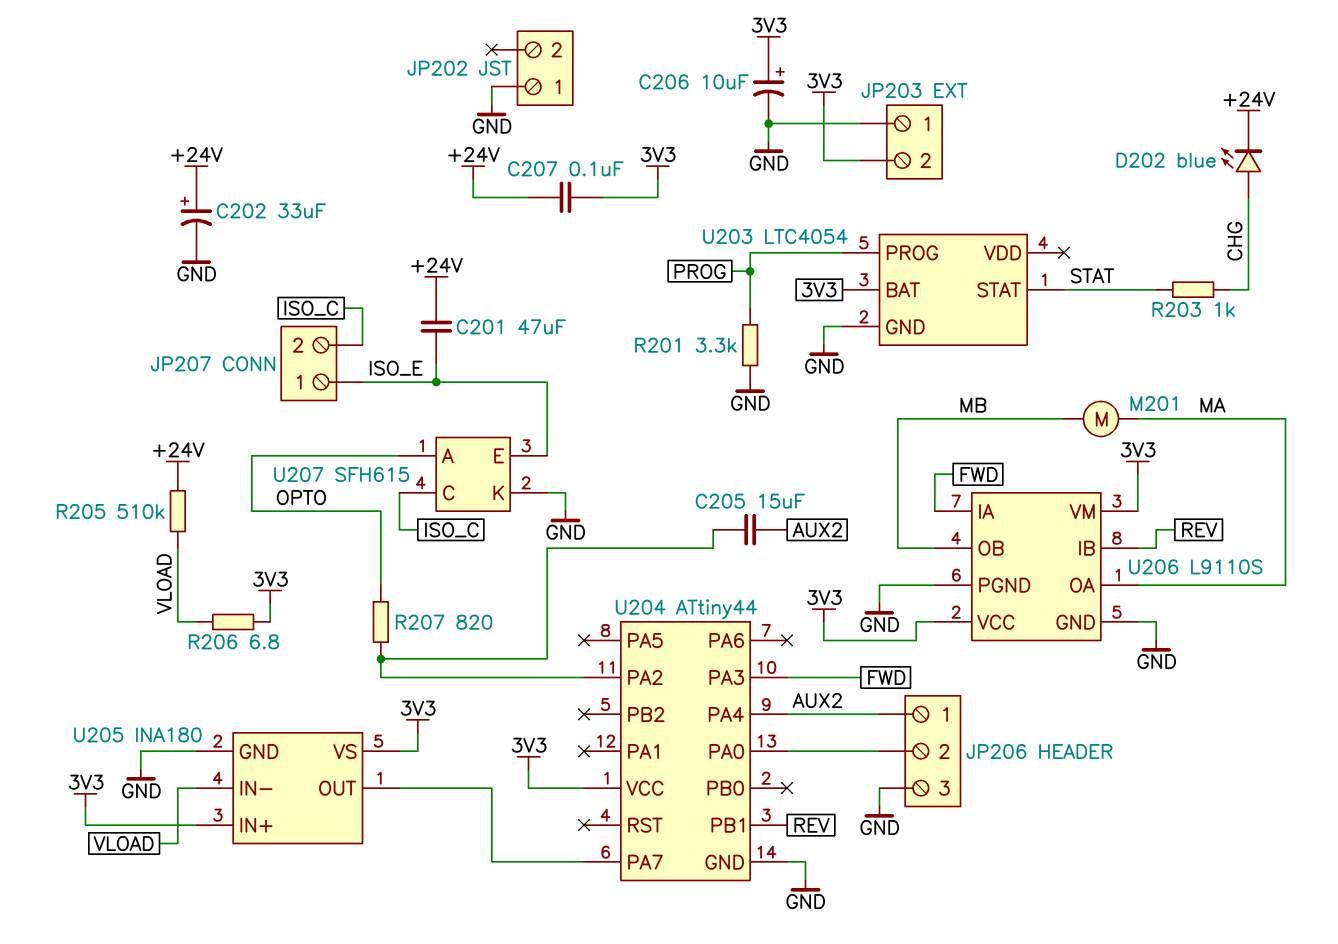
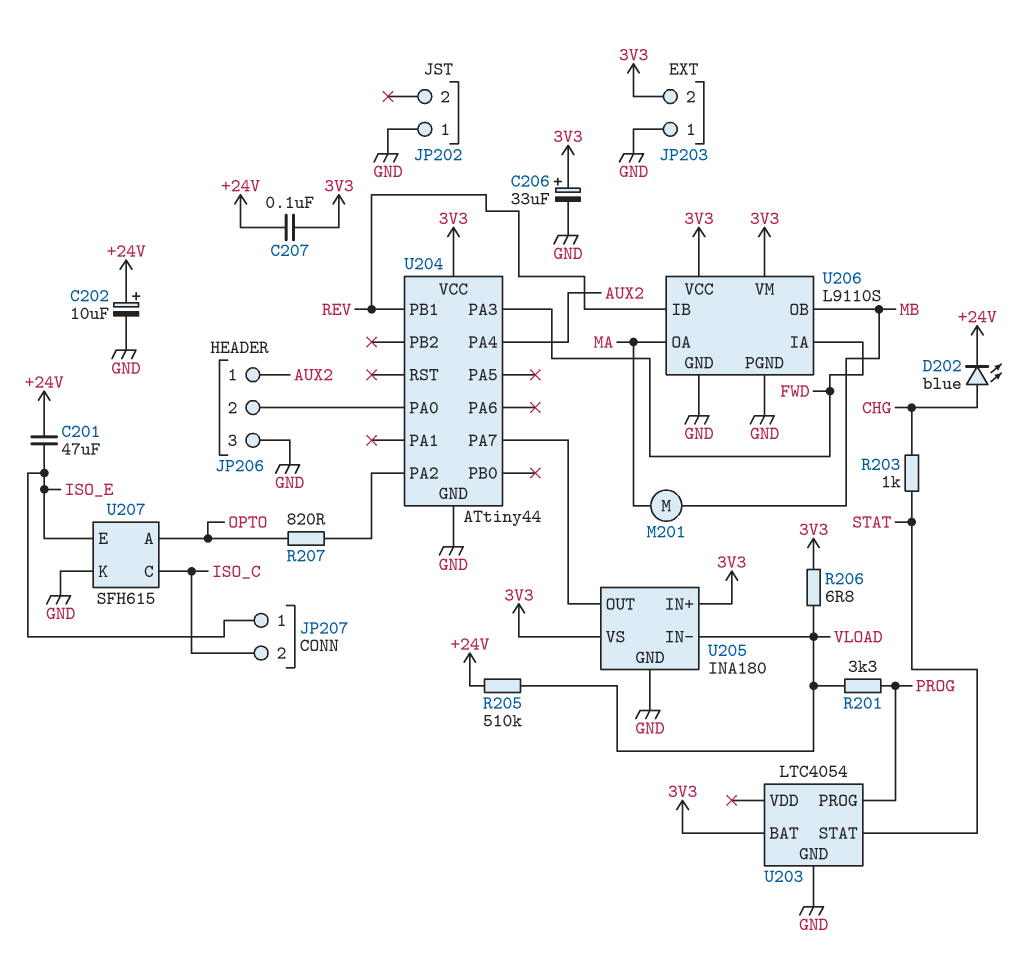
C202: 33uF (plus +24V, minus GND) -> 10uF (plus +24V, minus GND)
C205: 15uF (AUX2, U204/PA2) -> none
C206: 10uF (plus 3V3, minus GND) -> 33uF (plus 3V3, minus GND)
R201: 3.3k (GND, PROG) -> 3.3k (PROG, VLOAD)

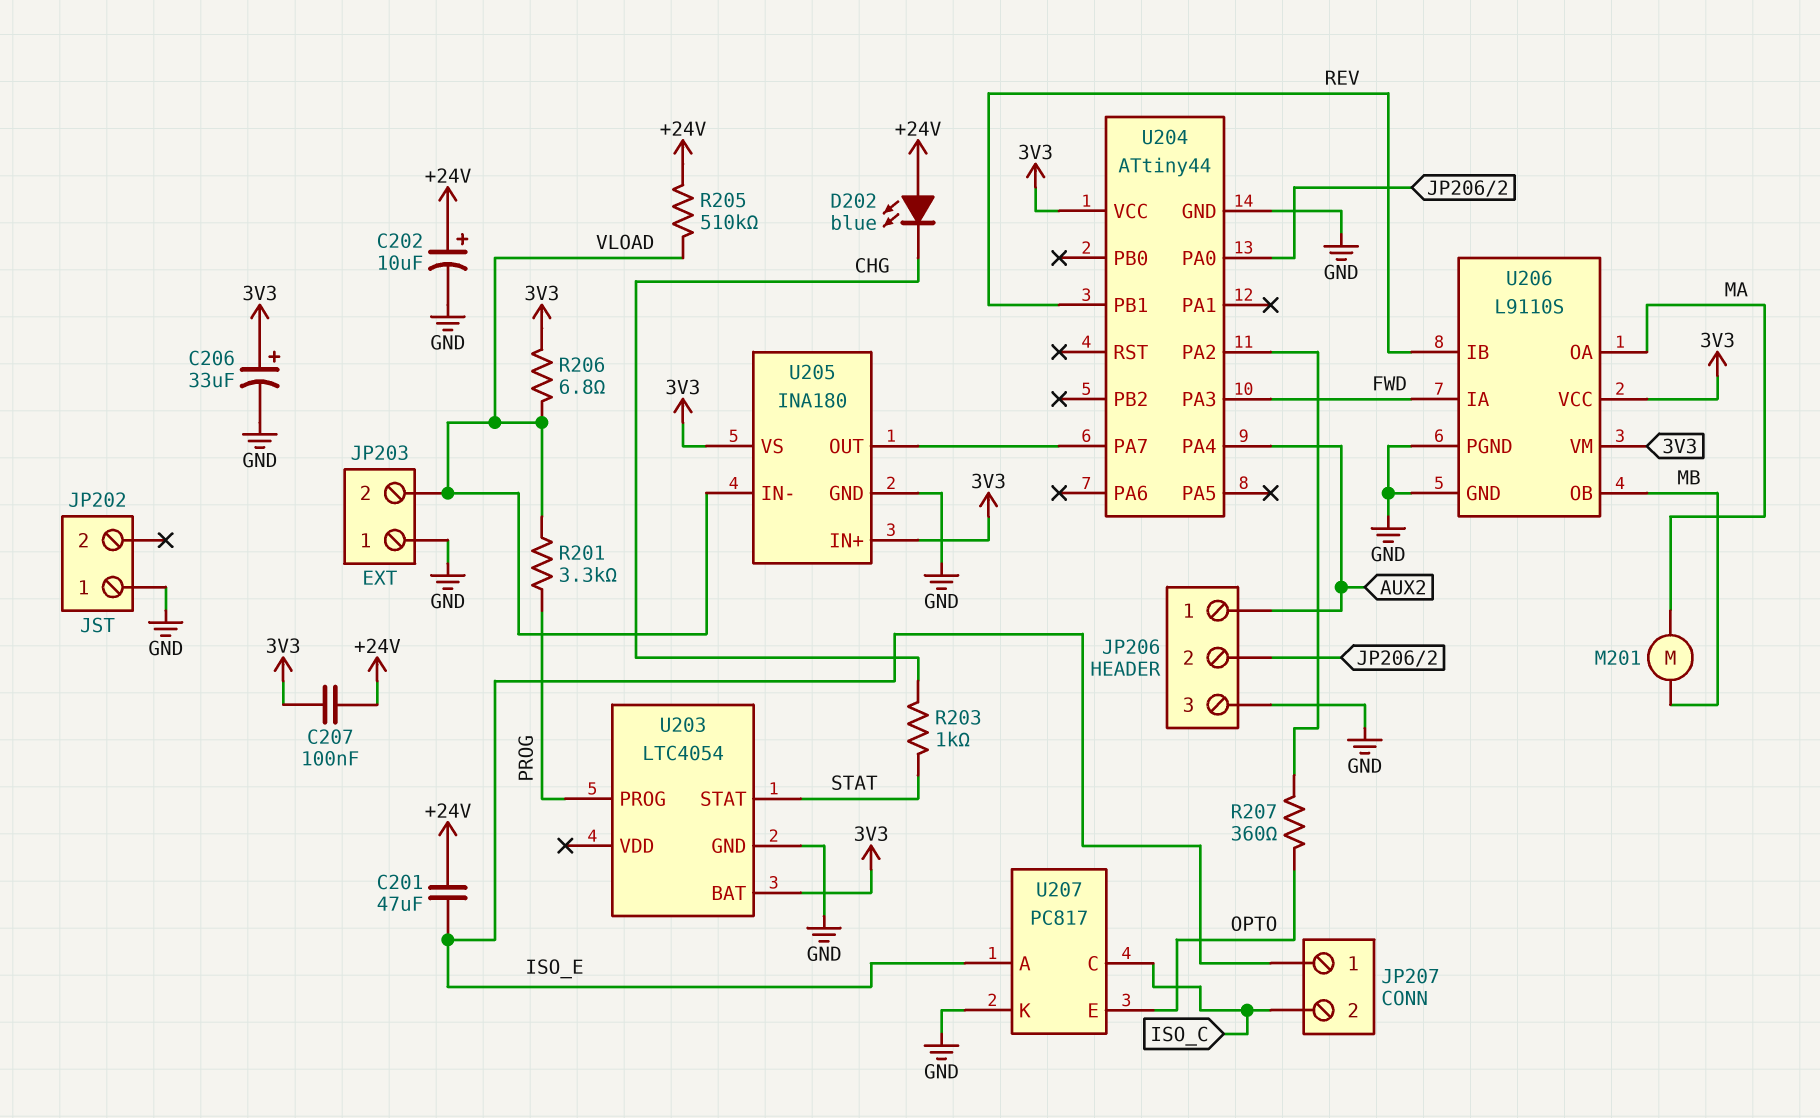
D202: LED blue (A CHG, K +24V) -> LED blue (A +24V, K CHG)
JP203 pin 2: 3V3 -> VLOAD
R207: 820 (OPTO, U204/PA2) -> 360 (OPTO, U204/PA2)
U207: SFH615 -> PC817
U207 pin A: OPTO -> ISO_E
U207 pin E: ISO_E -> OPTO

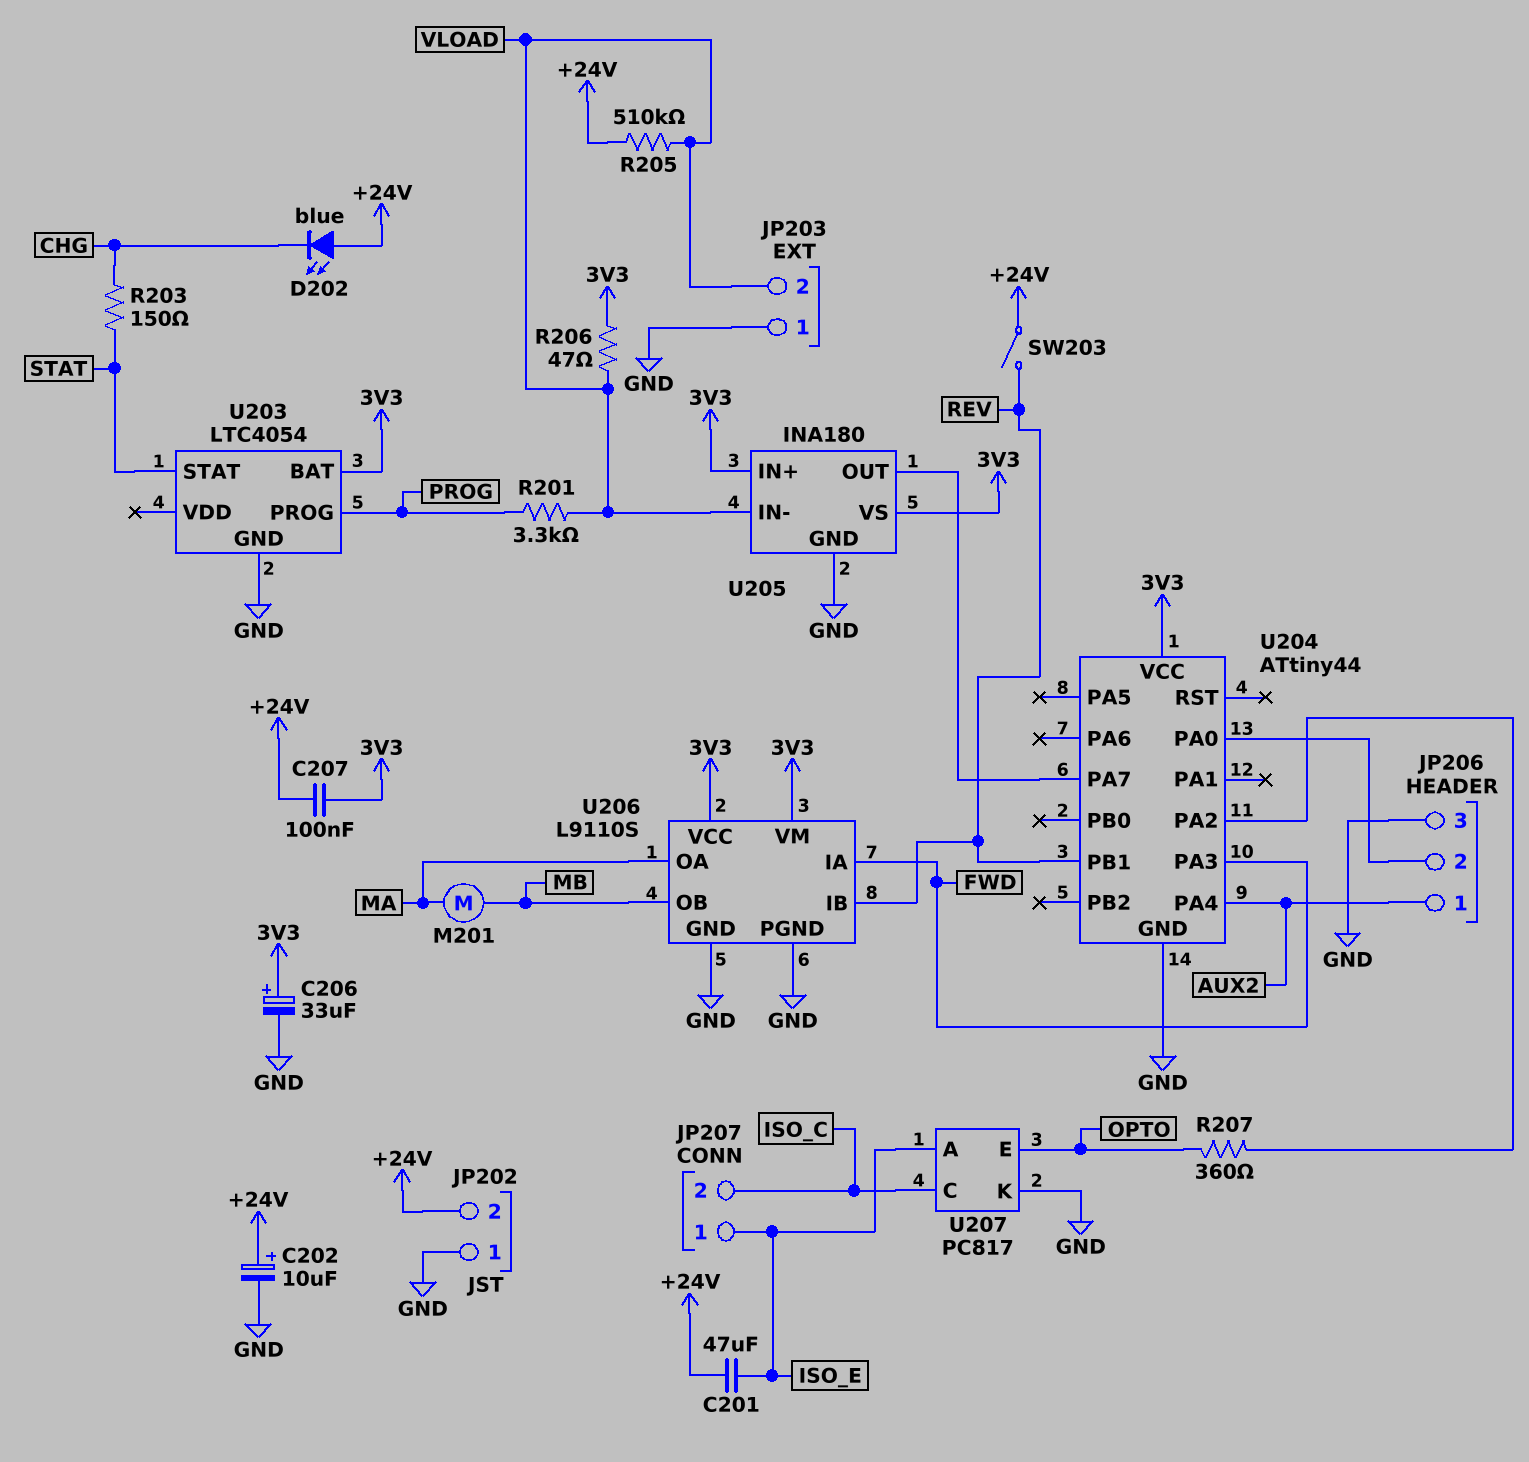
JP202 pin 2: none -> +24V
R203: 1k (CHG, STAT) -> 150 (CHG, STAT)
R206: 6.8 (3V3, VLOAD) -> 47 (3V3, VLOAD)
SW203: none -> switch (+24V, REV)

